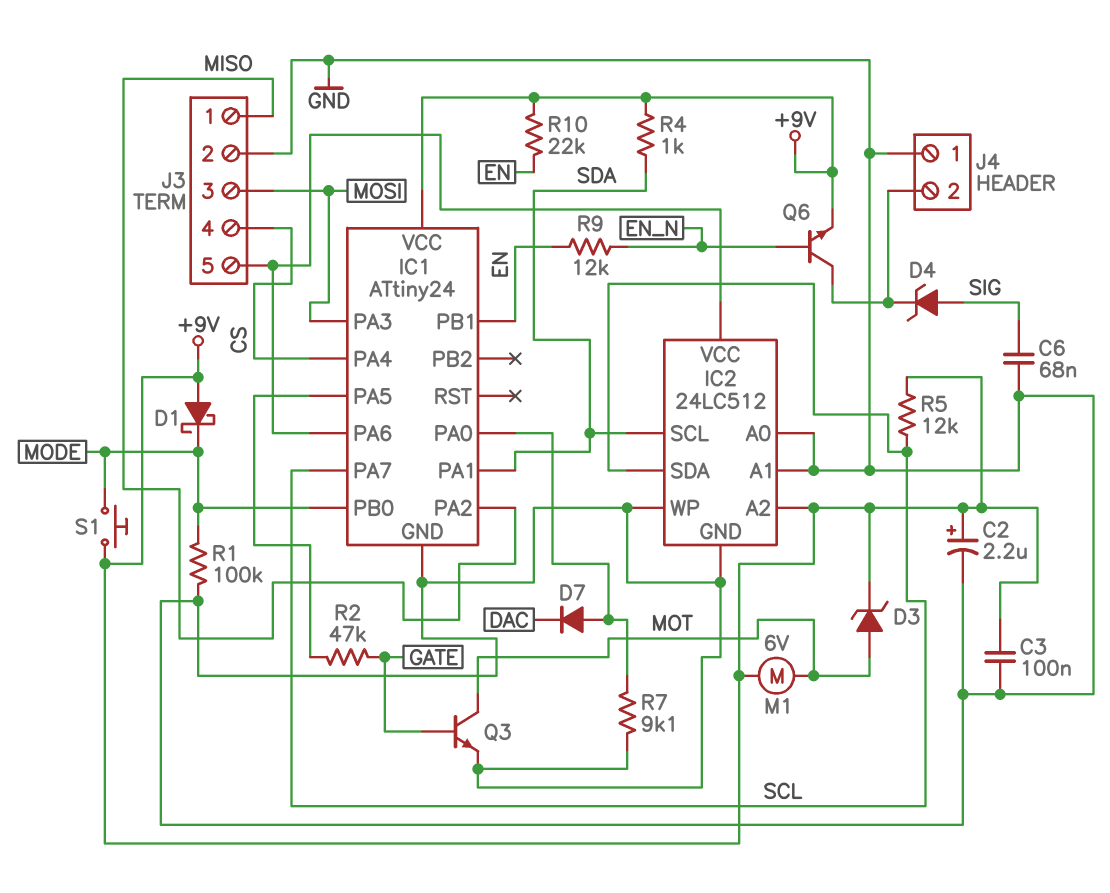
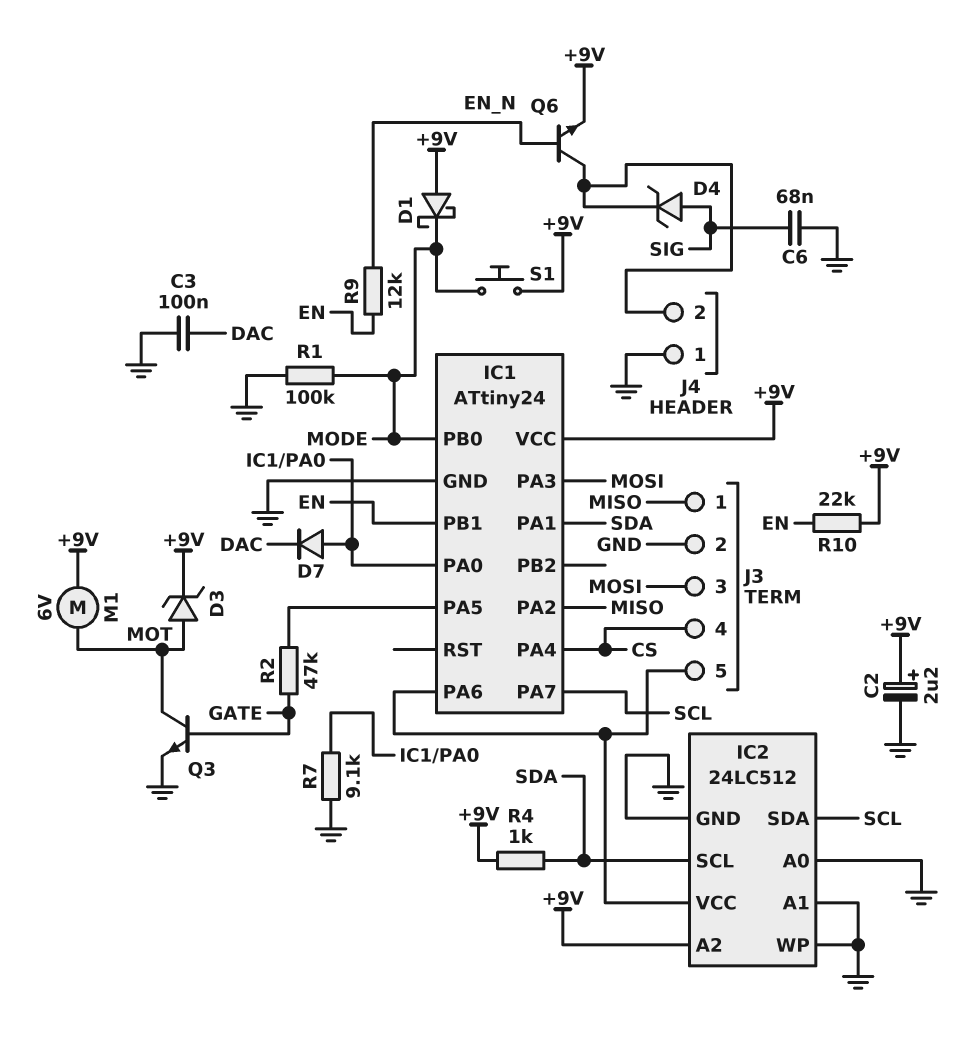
C3: 100nF (+9V, GND) -> 100nF (DAC, GND)
R5: 12k (+9V, SCL) -> none

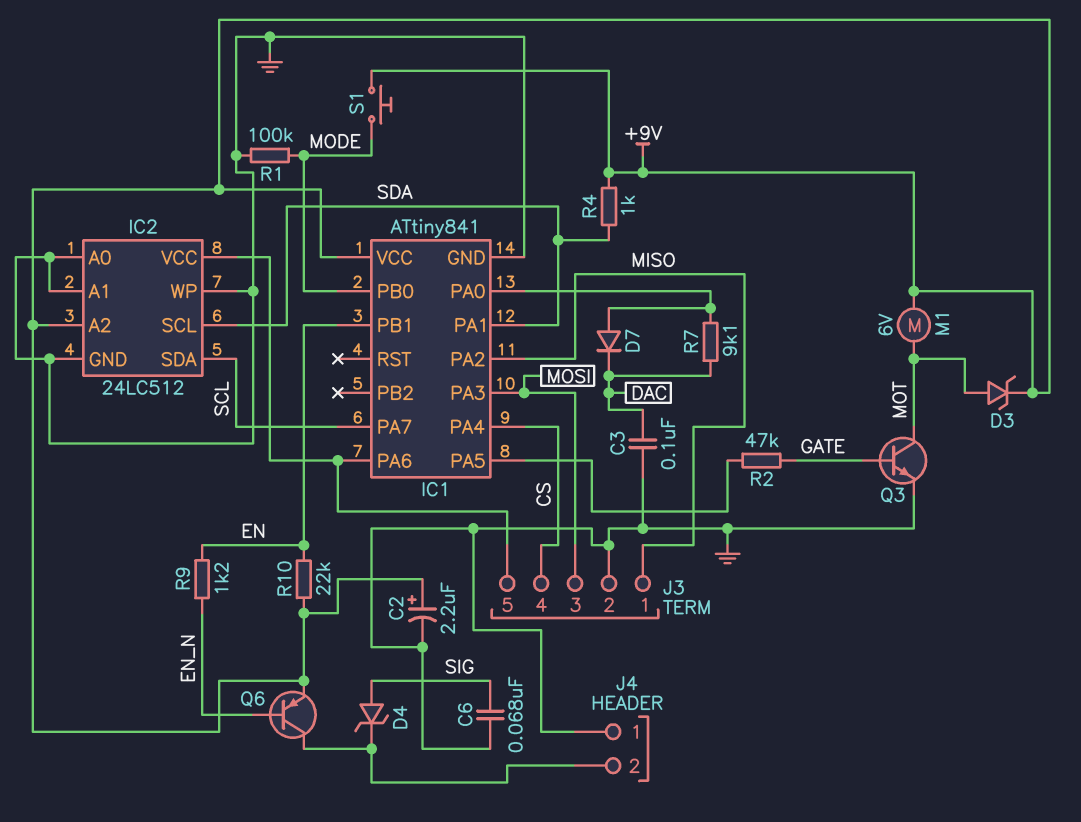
D1: schottky (A +9V, K MODE) -> none
IC1: ATtiny24 -> ATtiny841
Q6: NPN (B EN_N, C J4/2, E +9V) -> PNP (B EN_N, C J4/2, E +9V)
R7: 9.1k (GND, IC1/PA0) -> 9.1k (DAC, IC1/PA0)
R9: 12k (EN, EN_N) -> 1.2k (EN, EN_N)

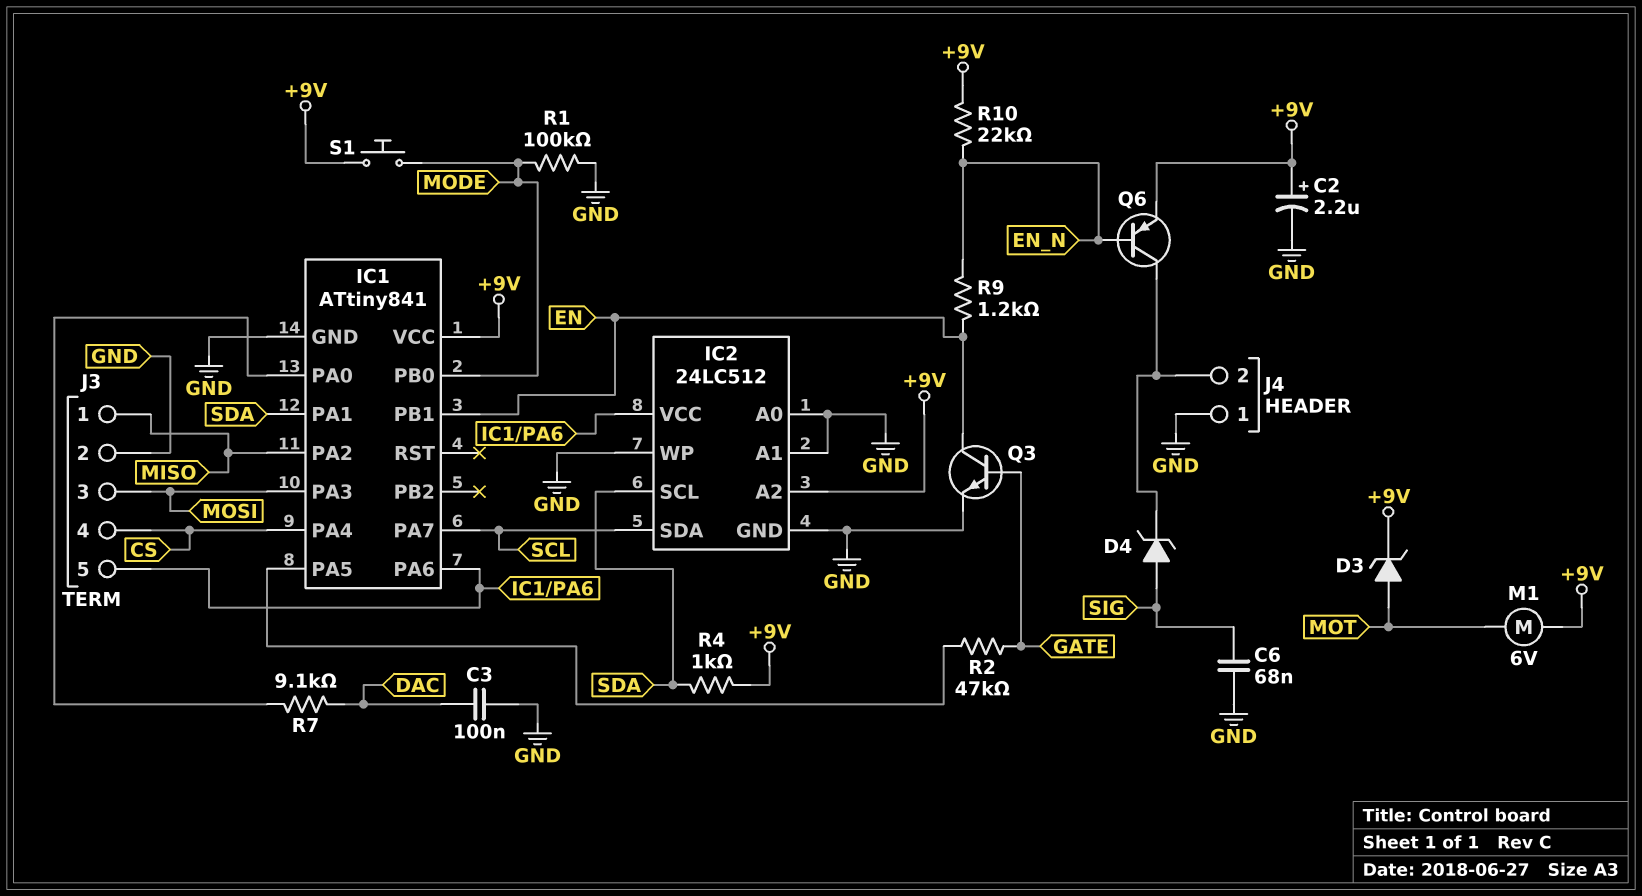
D7: diode (A IC1/PA0, K DAC) -> none
Q3: NPN (B GATE, C MOT, E GND) -> NPN (B GATE, C EN, E GND)
R10: 22k (+9V, EN) -> 22k (+9V, EN_N)

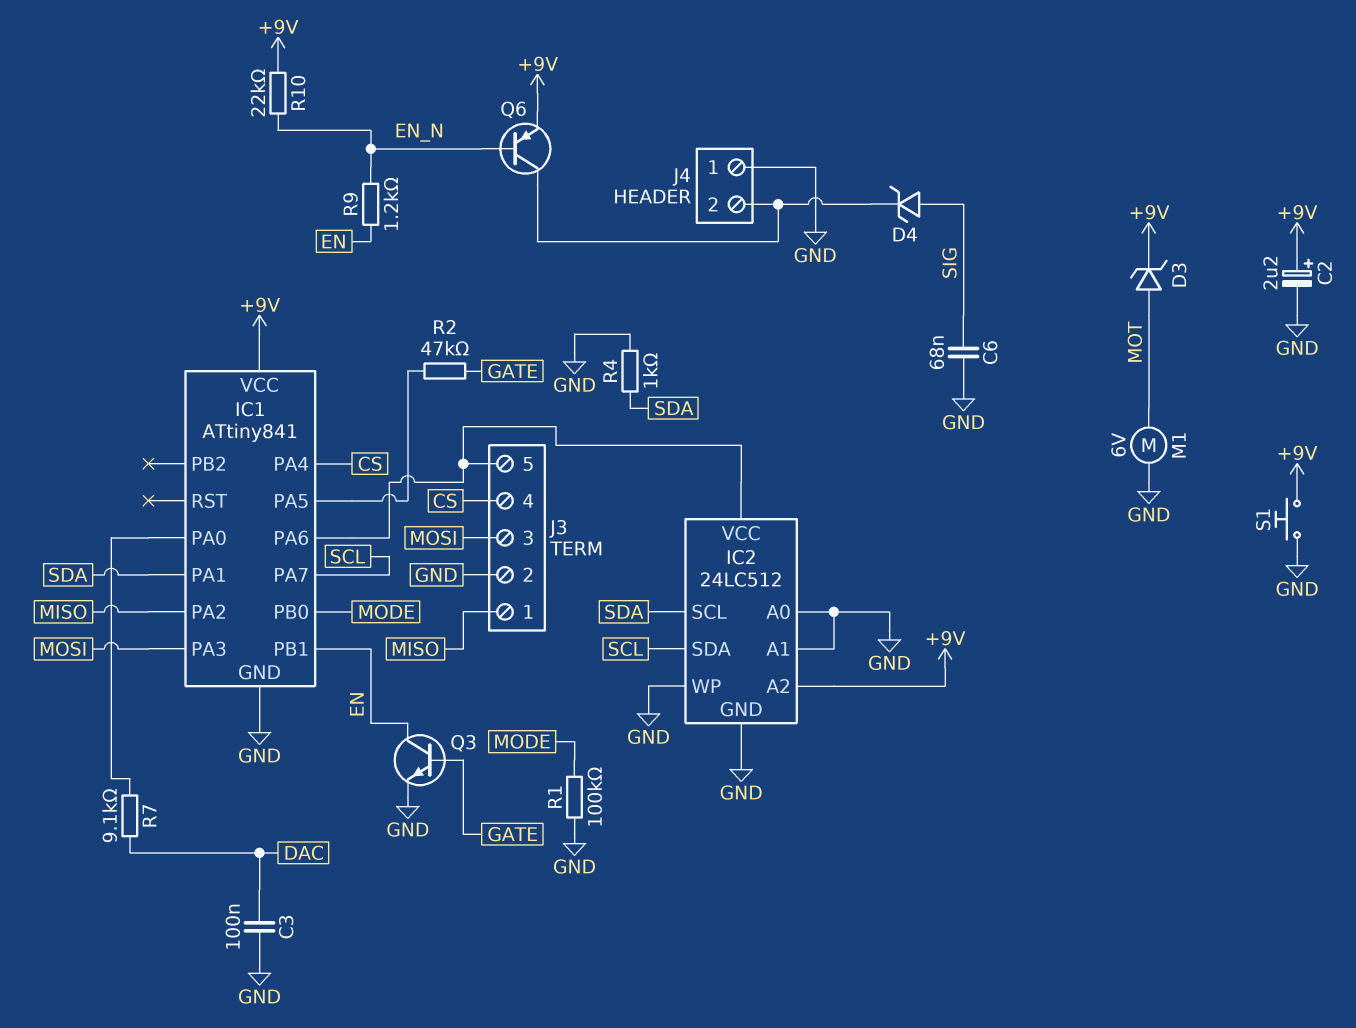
M1: motor 6V (+9V, MOT) -> motor 6V (GND, MOT)
R4: 1k (+9V, SDA) -> 1k (GND, SDA)
S1: button (+9V, MODE) -> button (+9V, GND)

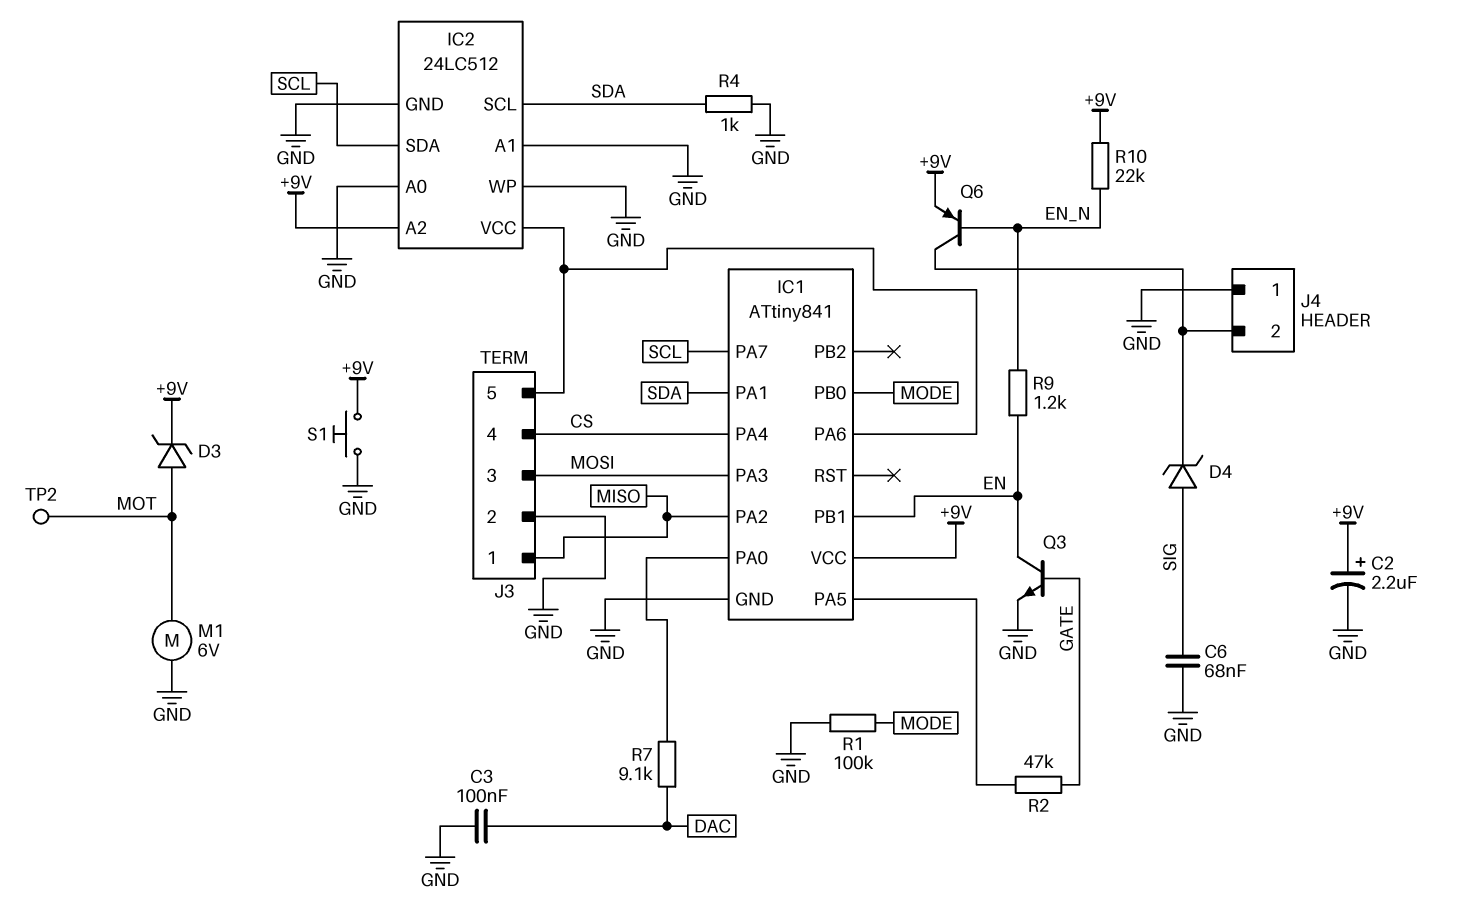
TP2: none -> test point (MOT)

